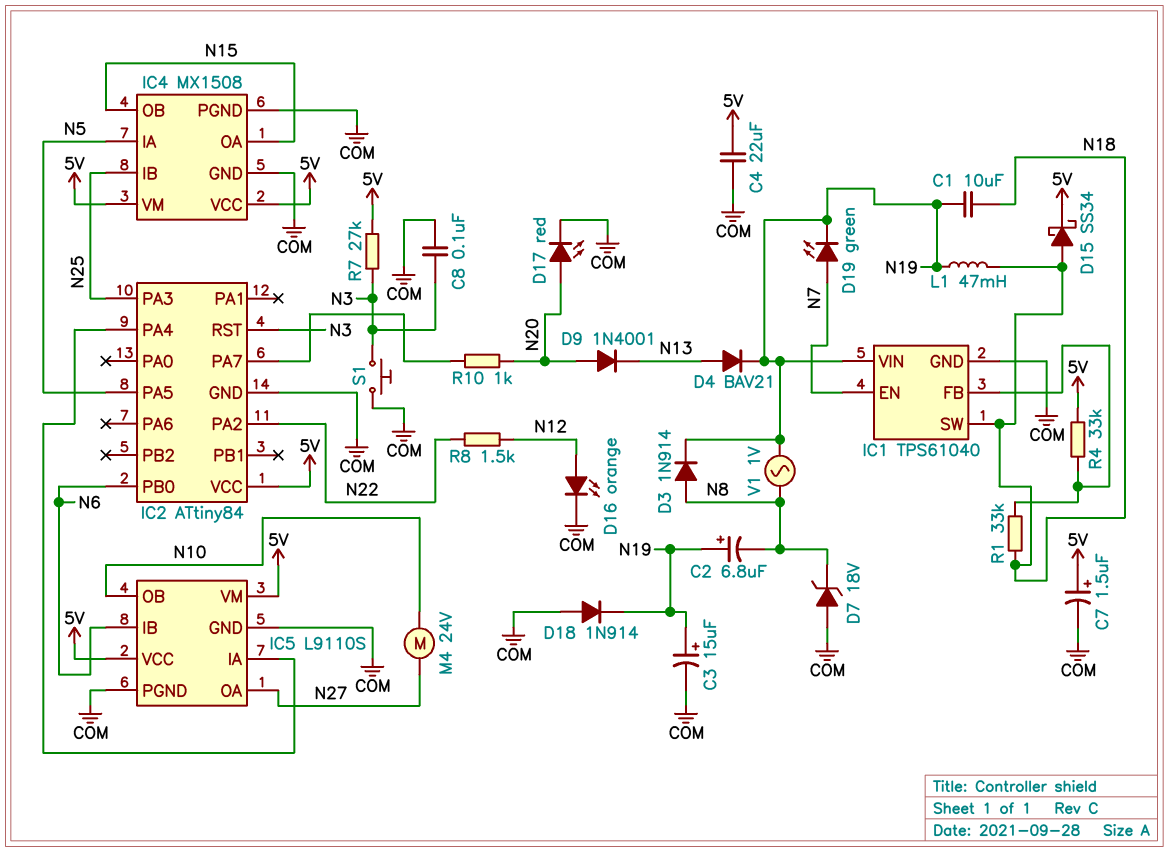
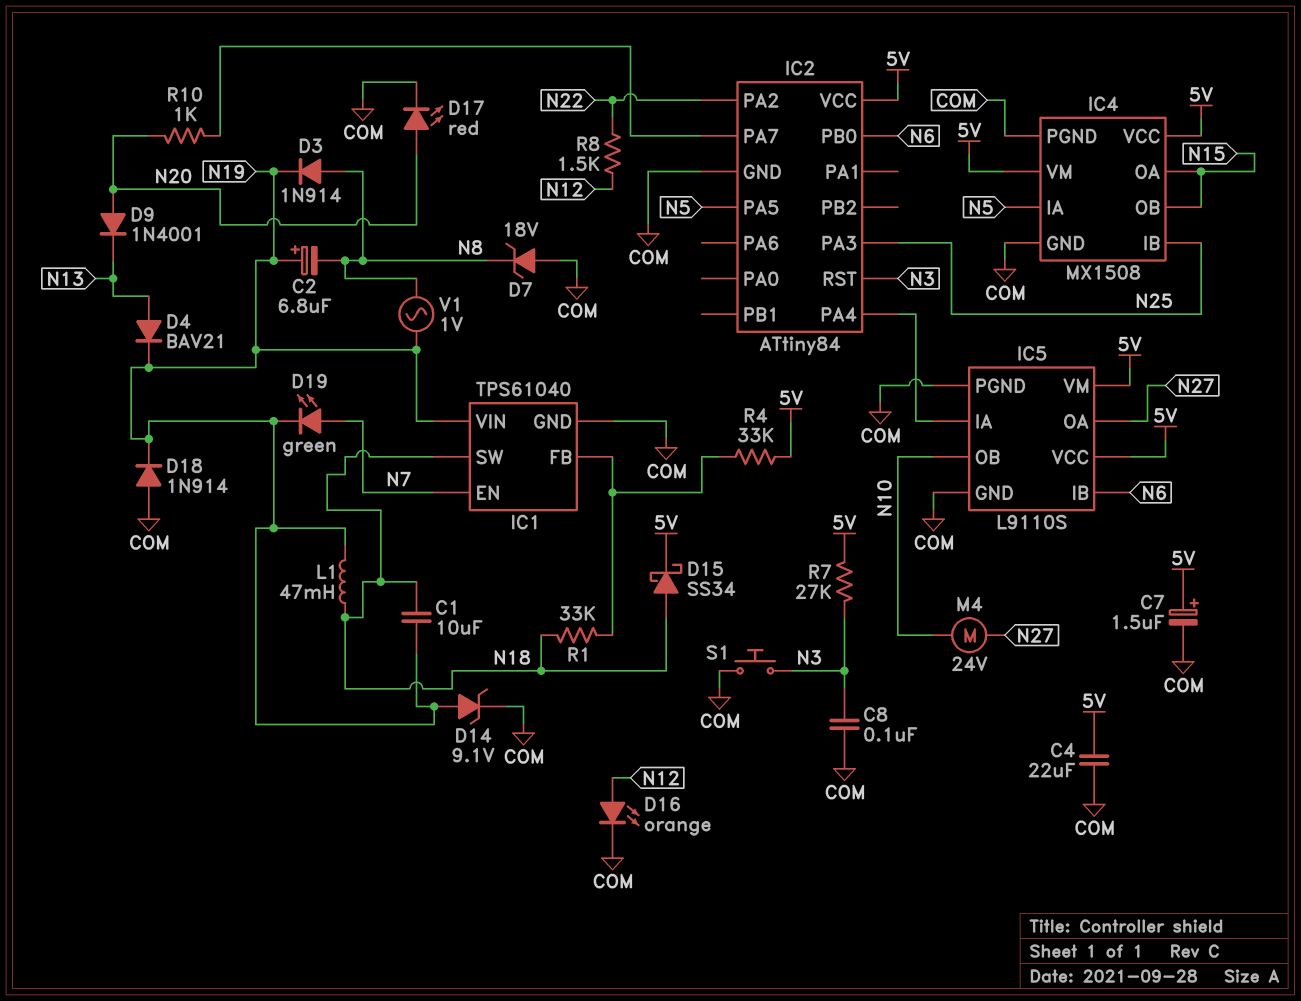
C3: 15uF (plus N19, minus COM) -> none
D14: none -> zener 9.1V (A N19, K COM)

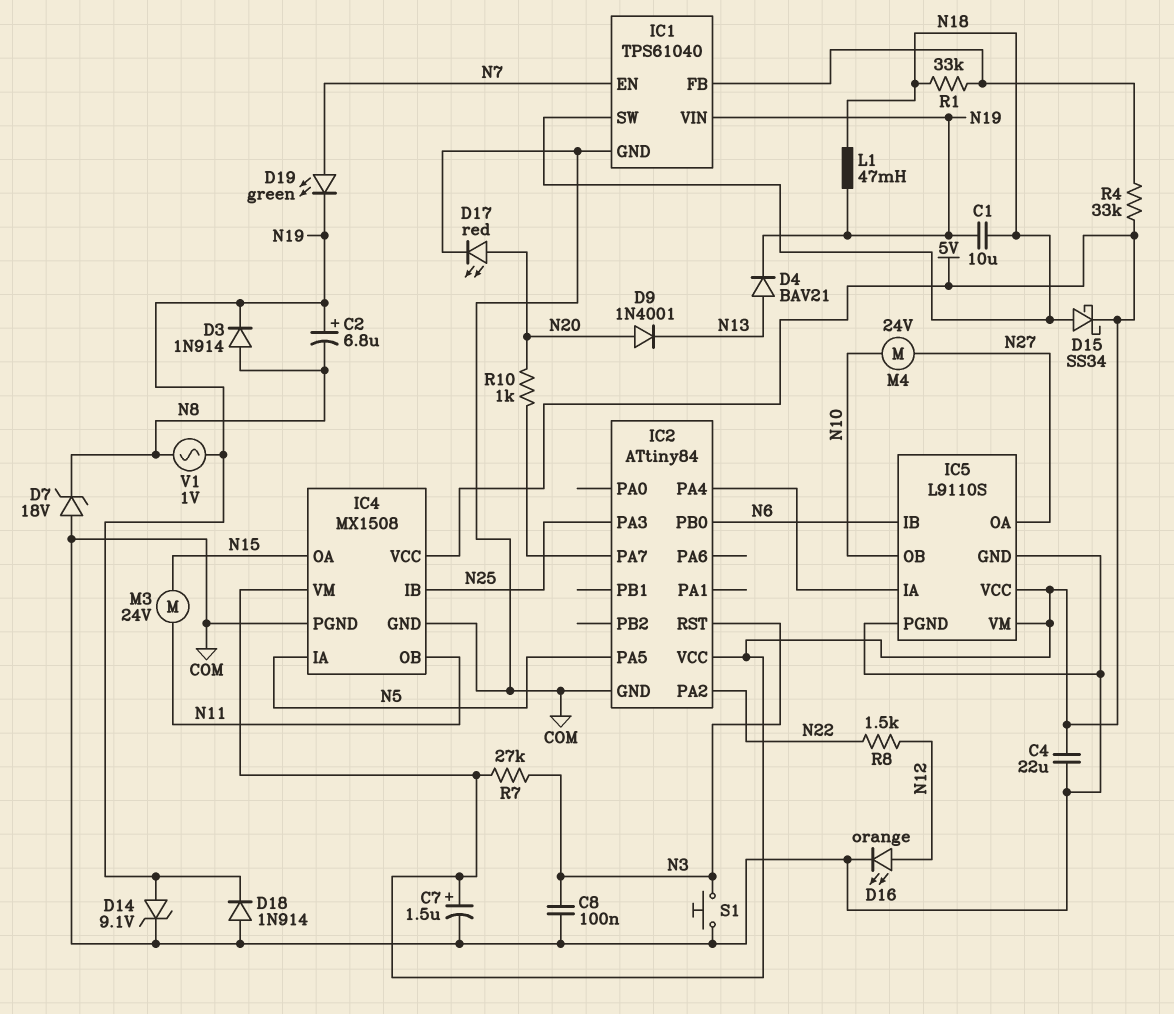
IC4 pin OB: N15 -> N11
M3: none -> motor 24V (N11, N15)

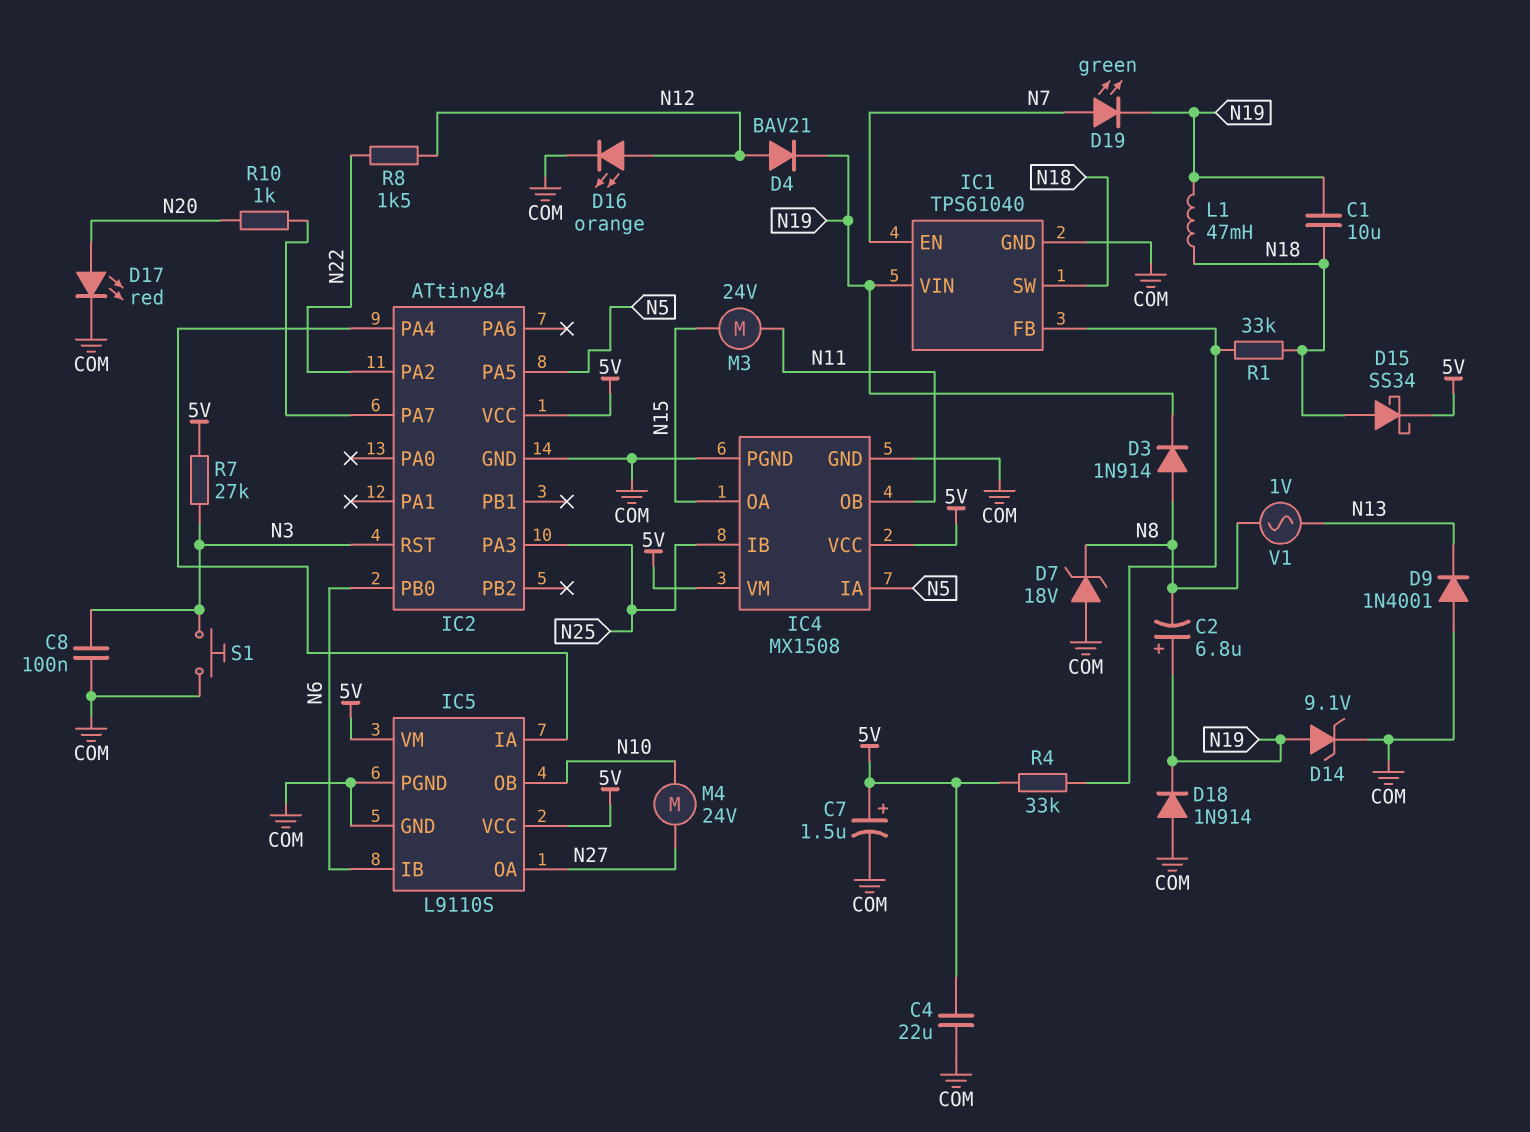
D4: diode BAV21 (A N13, K N19) -> diode BAV21 (A N12, K N19)
D9: diode 1N4001 (A N20, K N13) -> diode 1N4001 (A COM, K N13)
V1: AC 1V (N8, N19) -> AC 1V (N8, N13)

